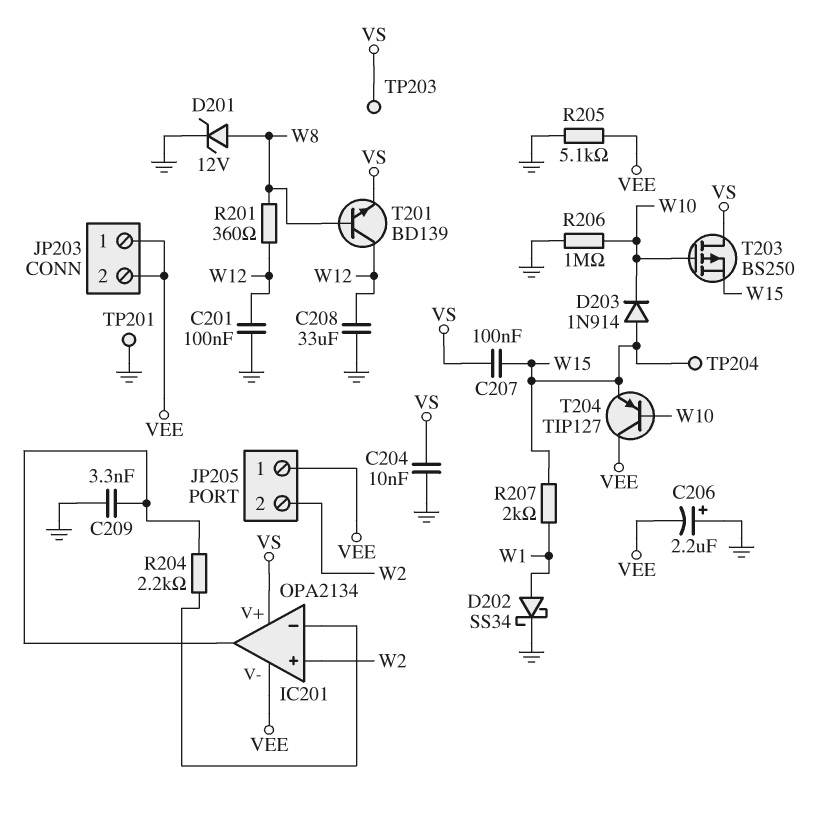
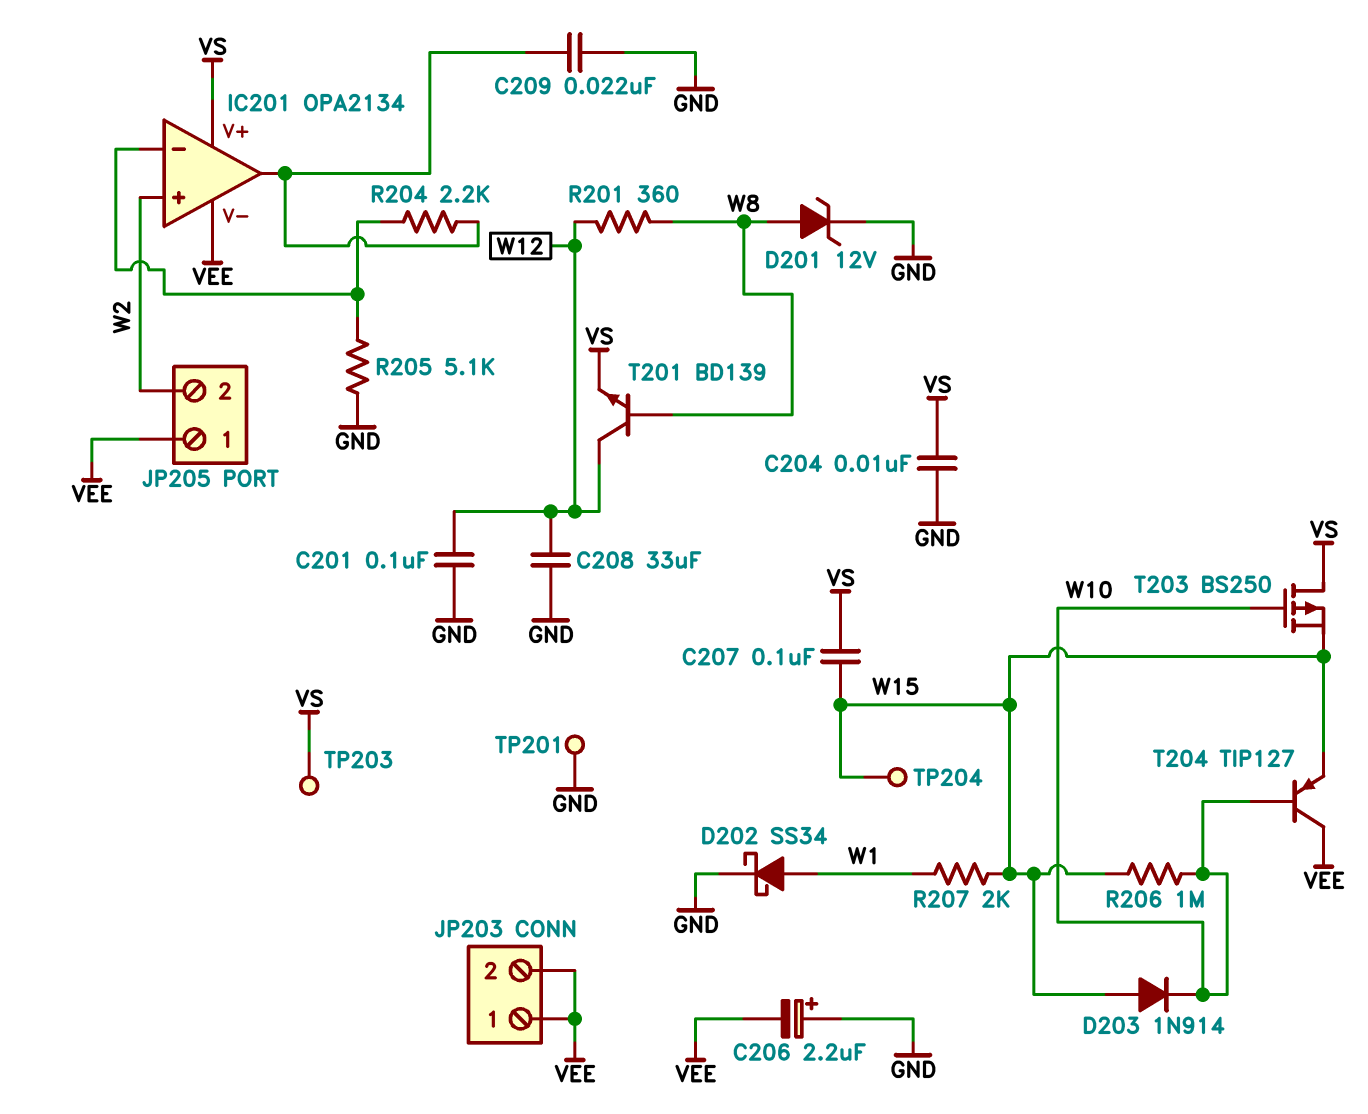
C209: 3.3nF (GND, IC201/out) -> 22nF (GND, IC201/out)
R205: 5.1k (GND, VEE) -> 5.1k (GND, IC201/in-)
R206: 1M (GND, W10) -> 1M (W10, W15)

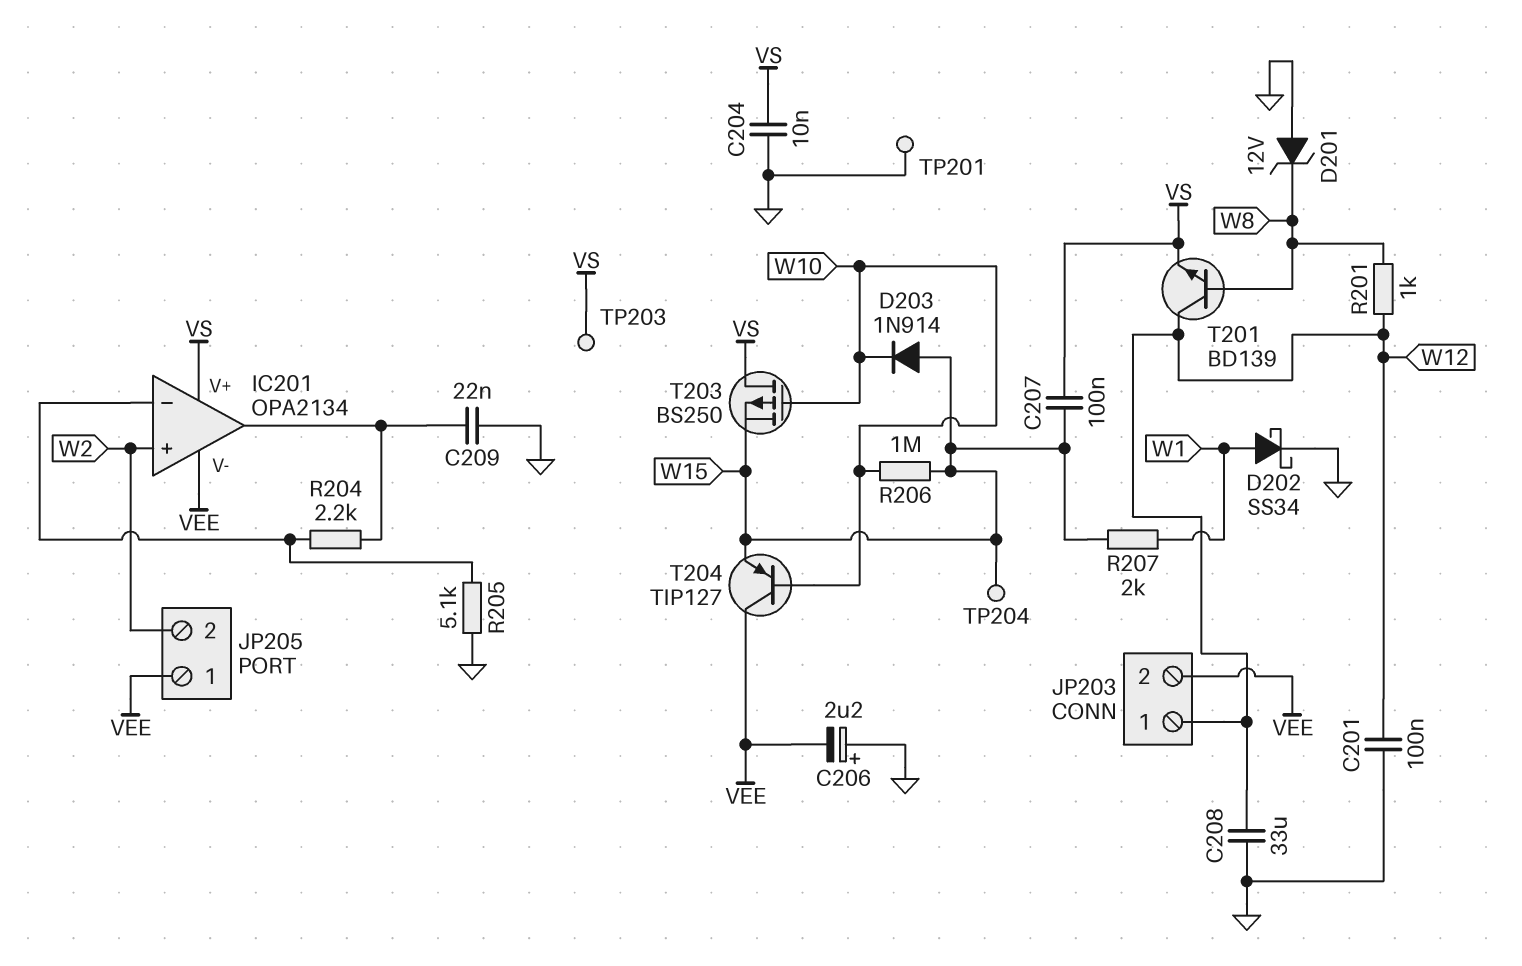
D201: zener 12V (A W8, K GND) -> zener 12V (A GND, K W8)
JP203 pin 1: VEE -> W12
R201: 360 (W8, W12) -> 1k (W8, W12)

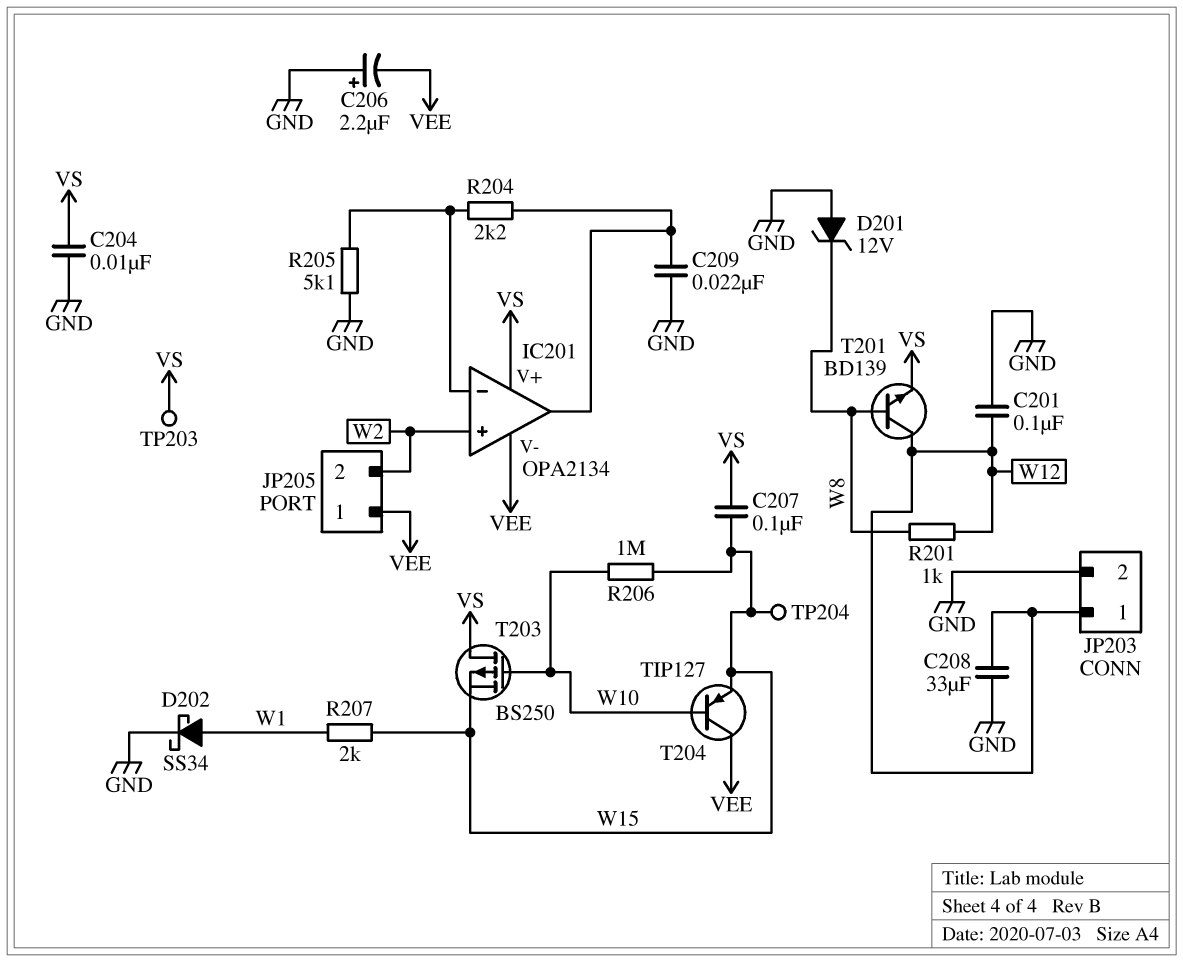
D203: diode 1N914 (A W15, K W10) -> none
JP203 pin 2: VEE -> GND
TP201: test point (GND) -> none

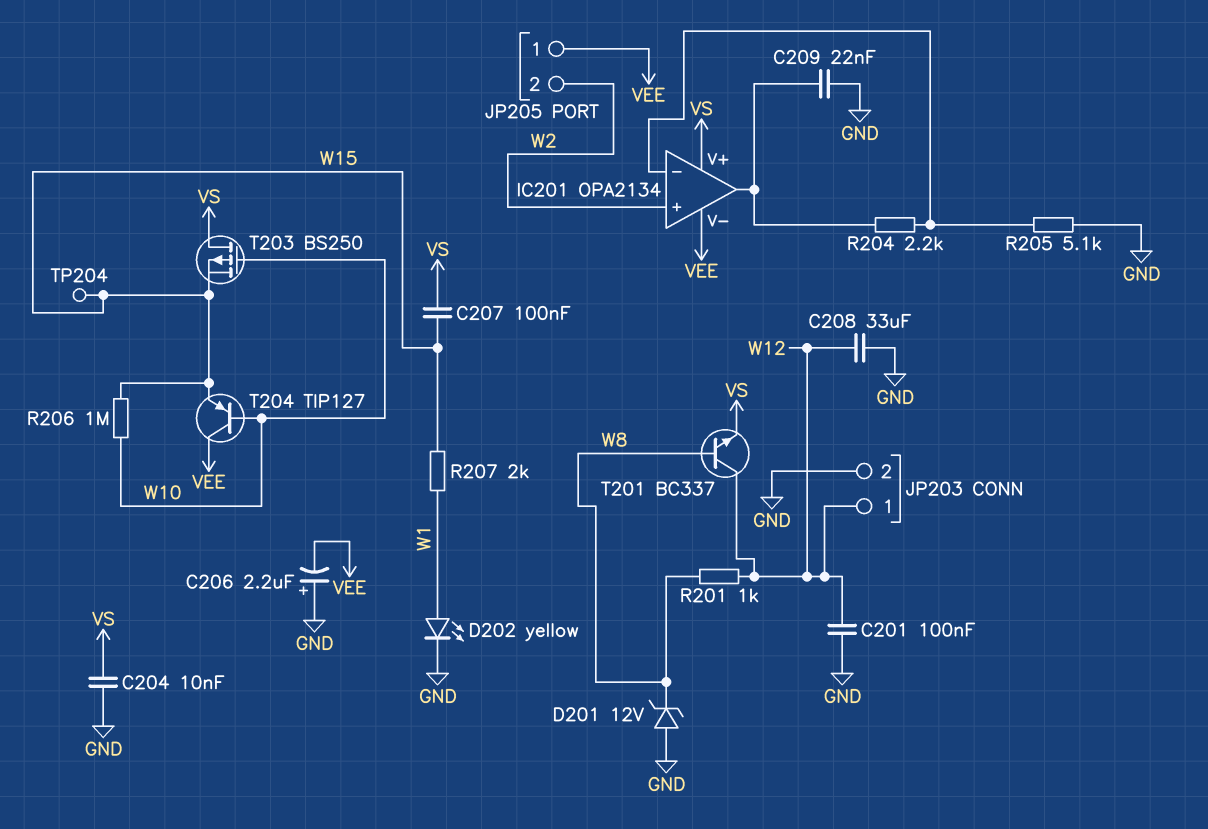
D202: schottky SS34 (A W1, K GND) -> LED yellow (A W1, K GND)
T201: NPN BD139 (B W8, C W12, E VS) -> NPN BC337 (B W8, C W12, E VS)
TP203: test point (VS) -> none

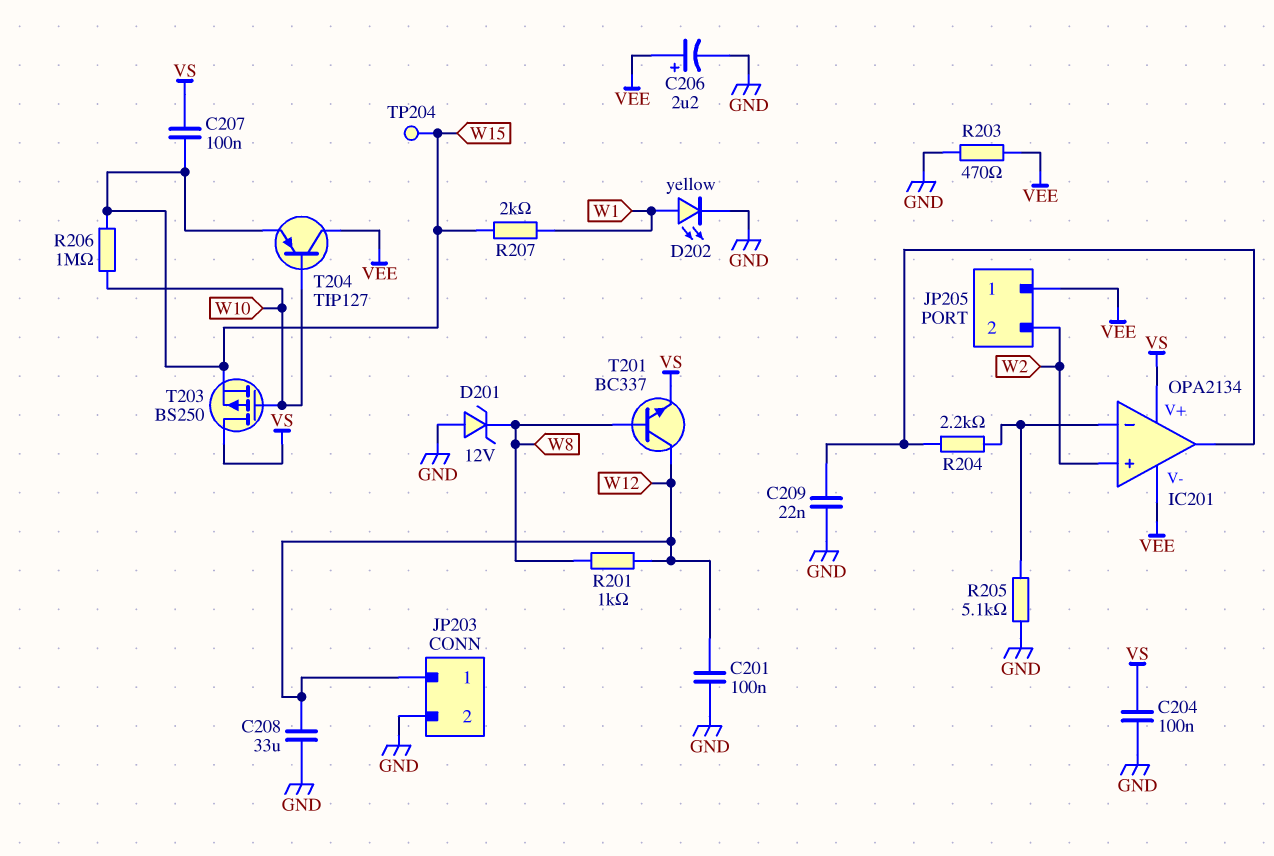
C204: 10nF (GND, VS) -> 100nF (GND, VS)
C206: 2.2uF (plus GND, minus VEE) -> 2.2uF (plus VEE, minus GND)
R203: none -> 470 (GND, VEE)

